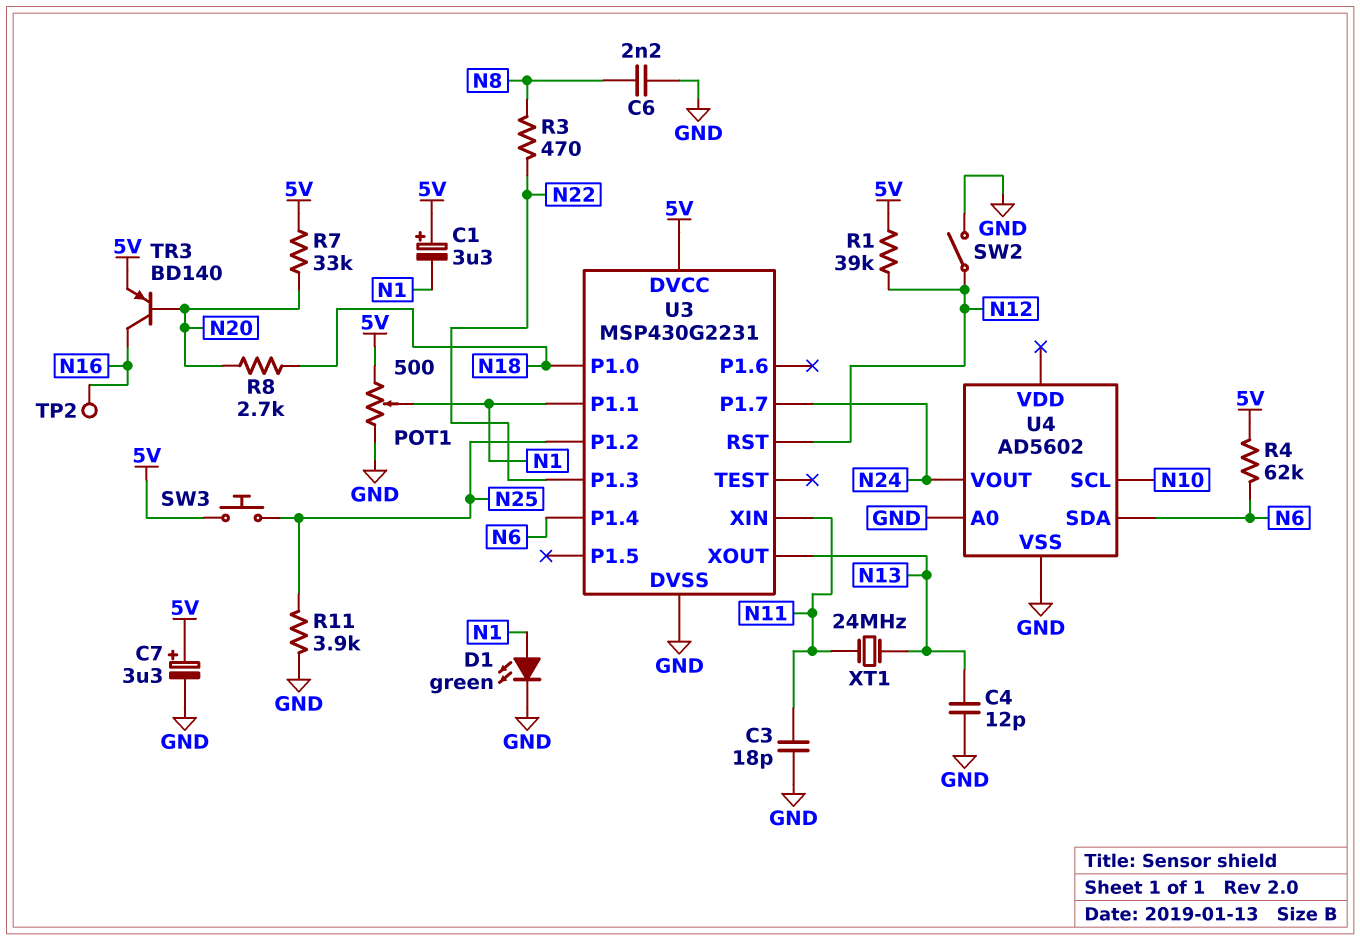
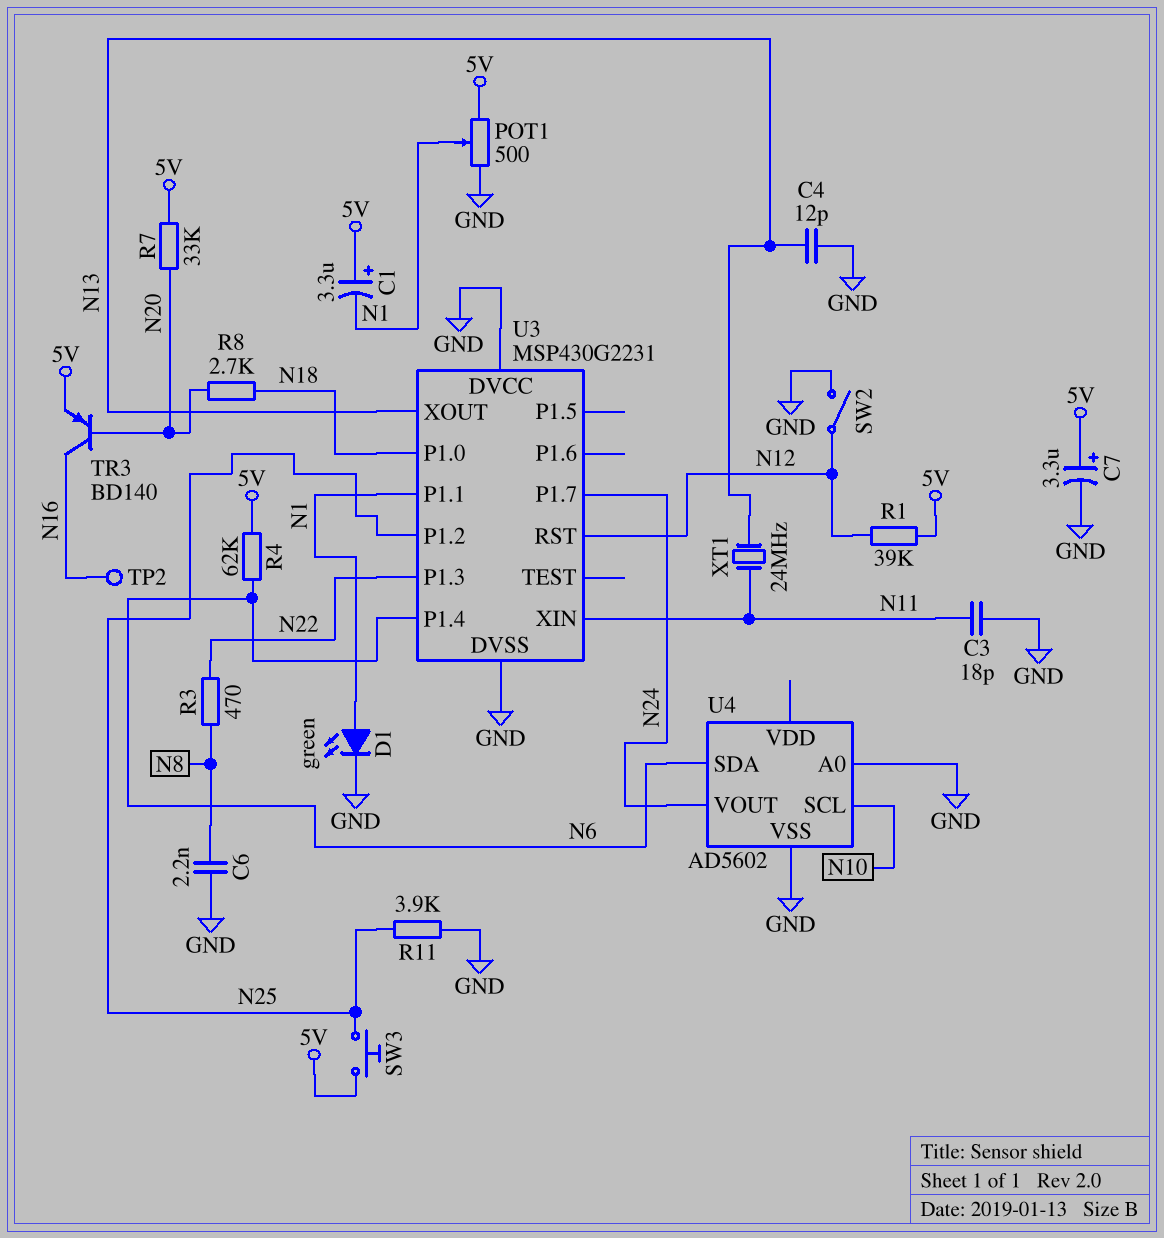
U3 pin DVCC: 5V -> GND

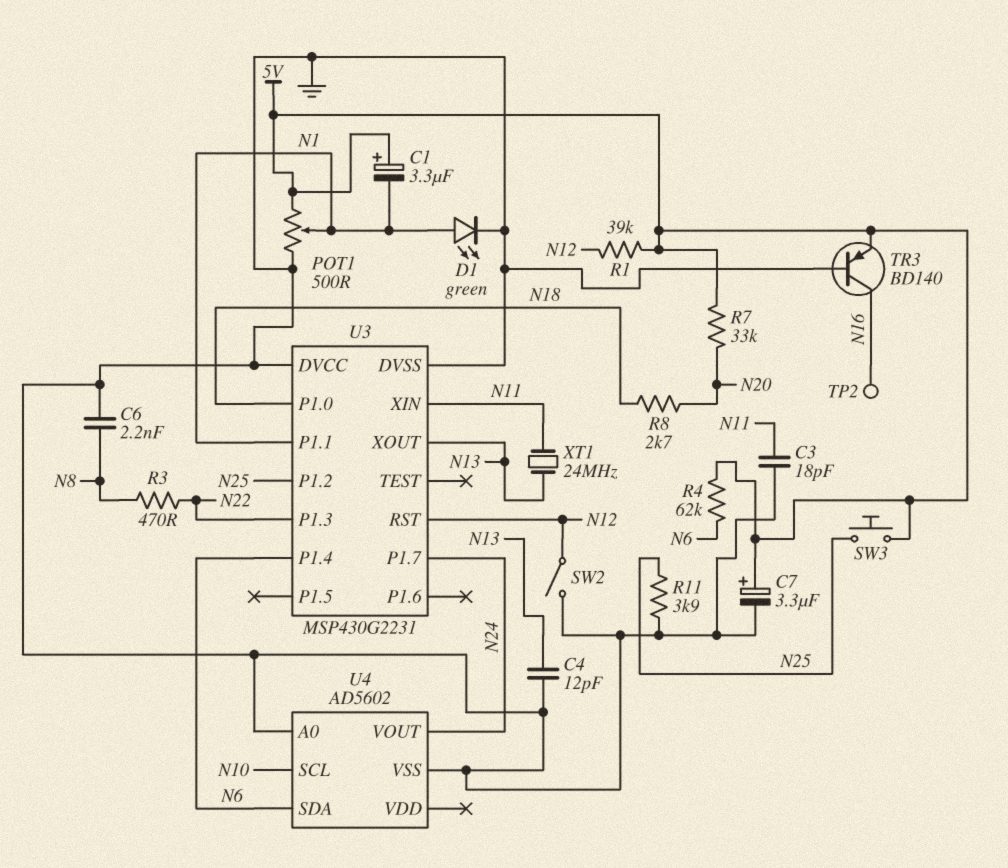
TR3: PNP BD140 (B N20, C N16, E 5V) -> PNP BD140 (B GND, C N16, E 5V)

